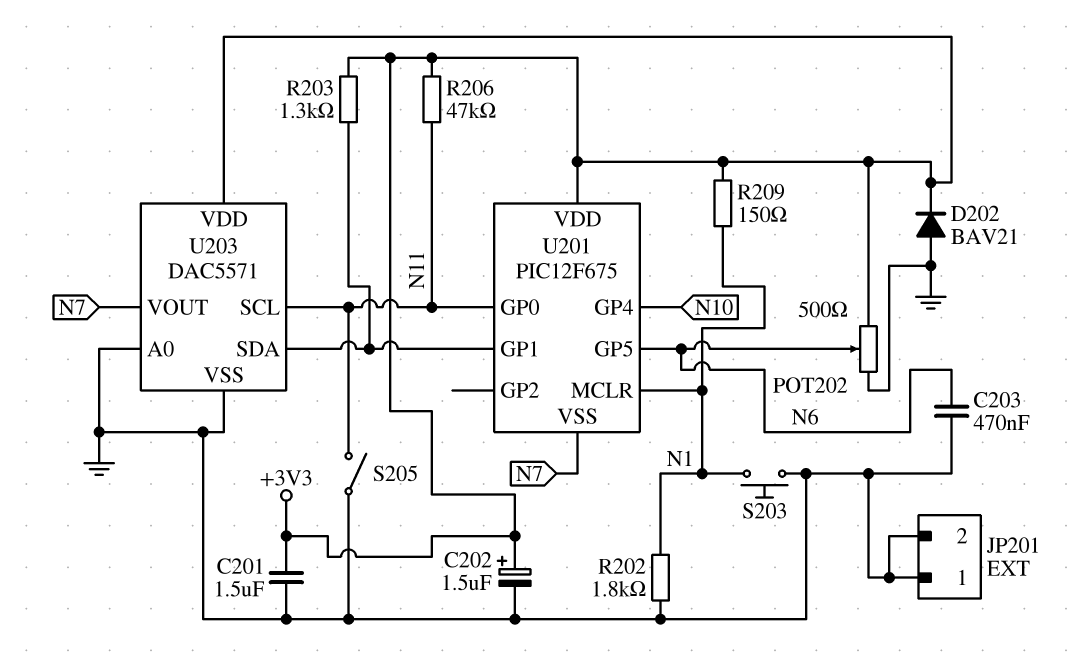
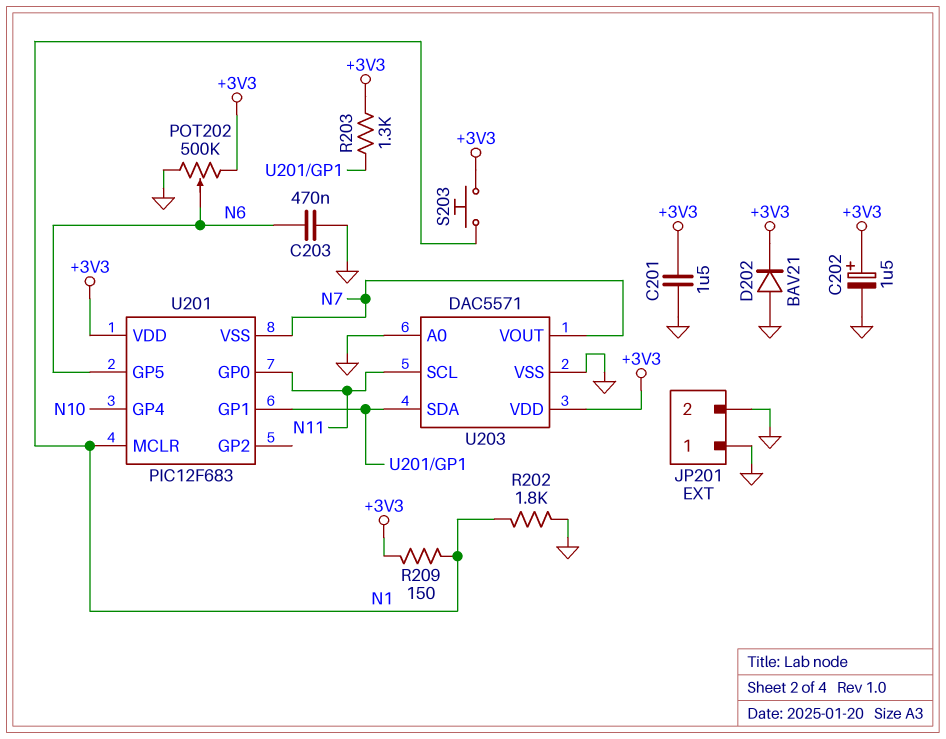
POT202: 500 (+3V3, GND, wiper N6) -> 500k (+3V3, GND, wiper N6)
R206: 47k (+3V3, N11) -> none
S203: button (GND, N1) -> button (+3V3, N1)
S205: switch (GND, N11) -> none
U201: PIC12F675 -> PIC12F683

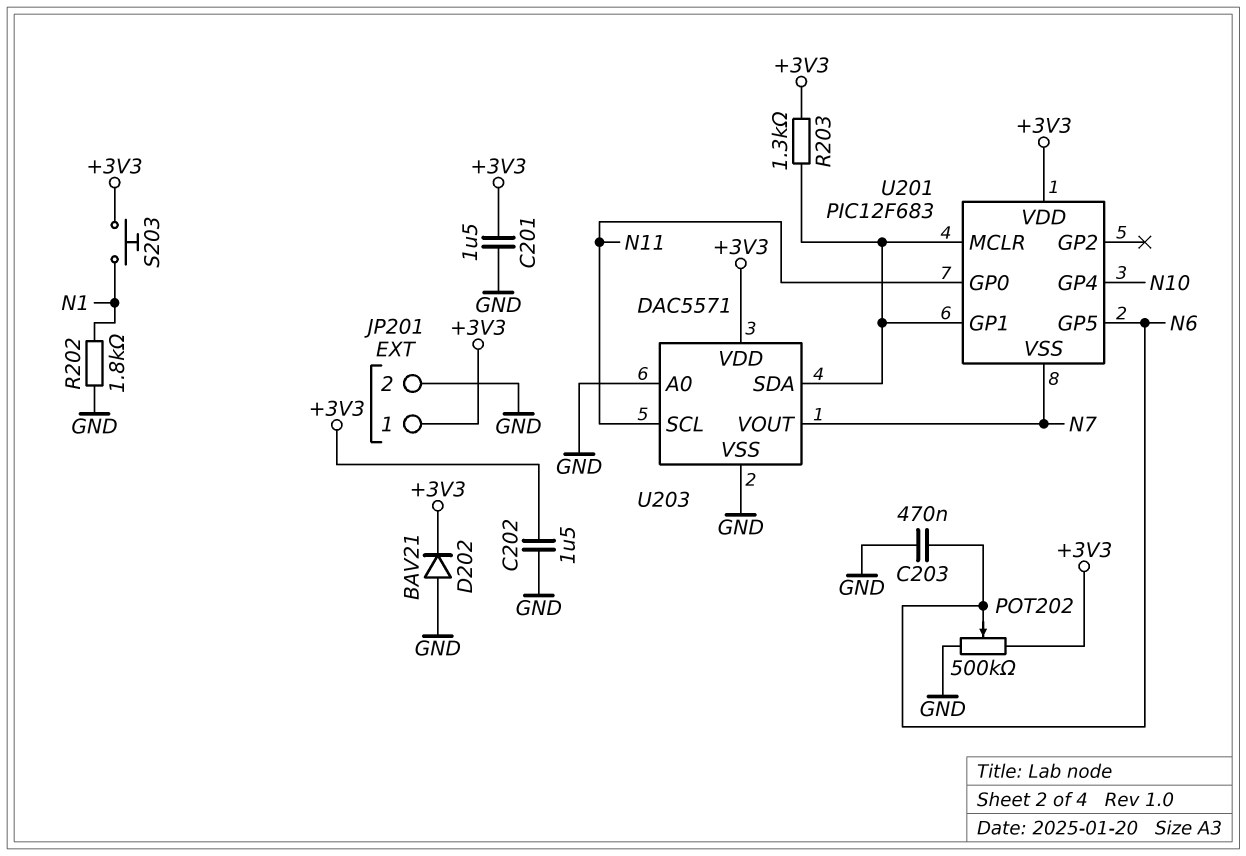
C202: 1.5uF (plus +3V3, minus GND) -> 1.5uF (+3V3, GND)
JP201 pin 1: GND -> +3V3
R209: 150 (+3V3, N1) -> none
U201 pin MCLR: N1 -> U201/GP1

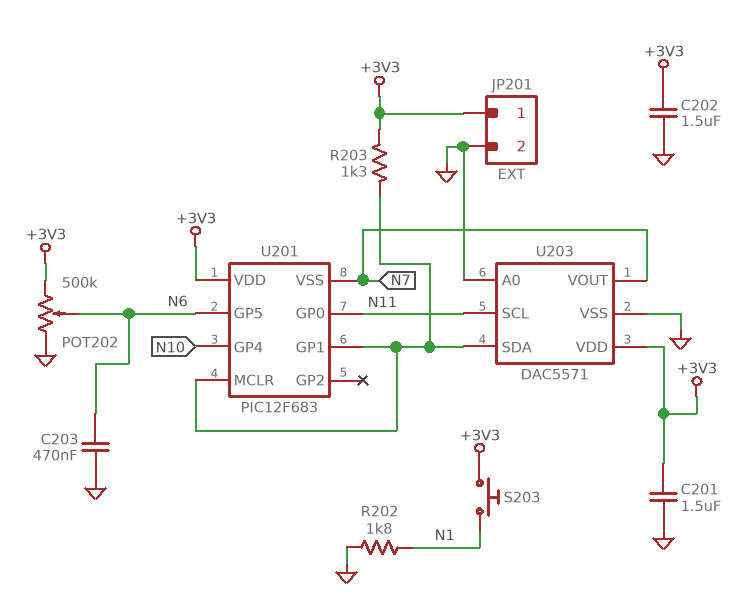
D202: diode BAV21 (A GND, K +3V3) -> none

